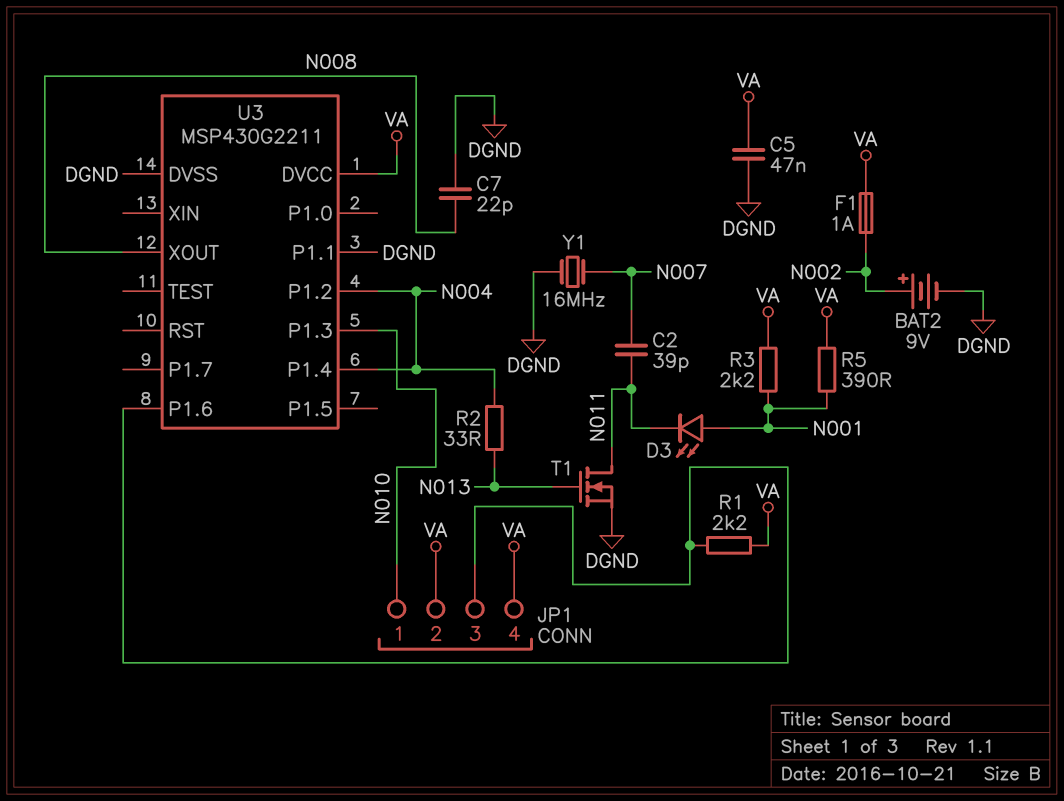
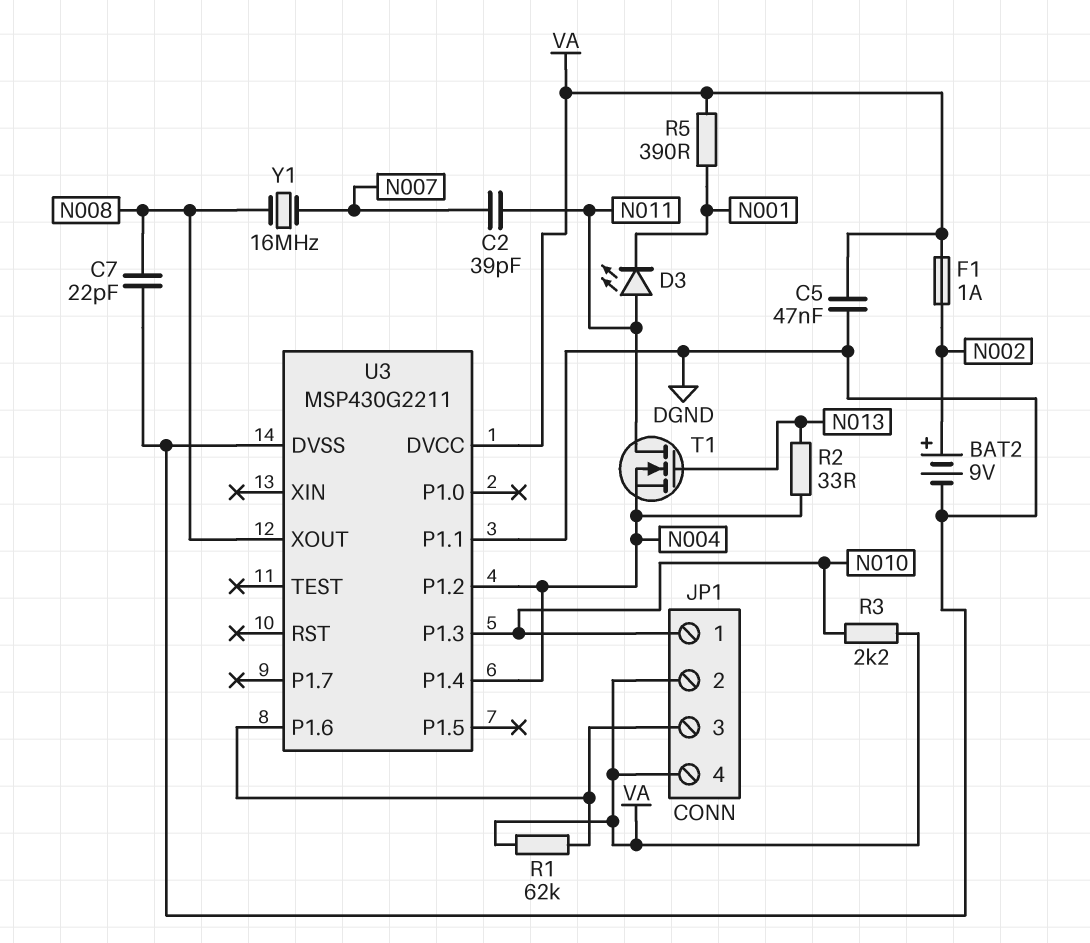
D3: LED (A N001, K N011) -> LED (A N011, K N001)
R1: 2.2k (JP1/3, VA) -> 62k (JP1/3, VA)
R3: 2.2k (N001, VA) -> 2.2k (N010, VA)
T1: NMOS (G N013, D N011, S DGND) -> NMOS (G N013, D N011, S N004)
Y1: 16MHz (DGND, N007) -> 16MHz (N007, N008)

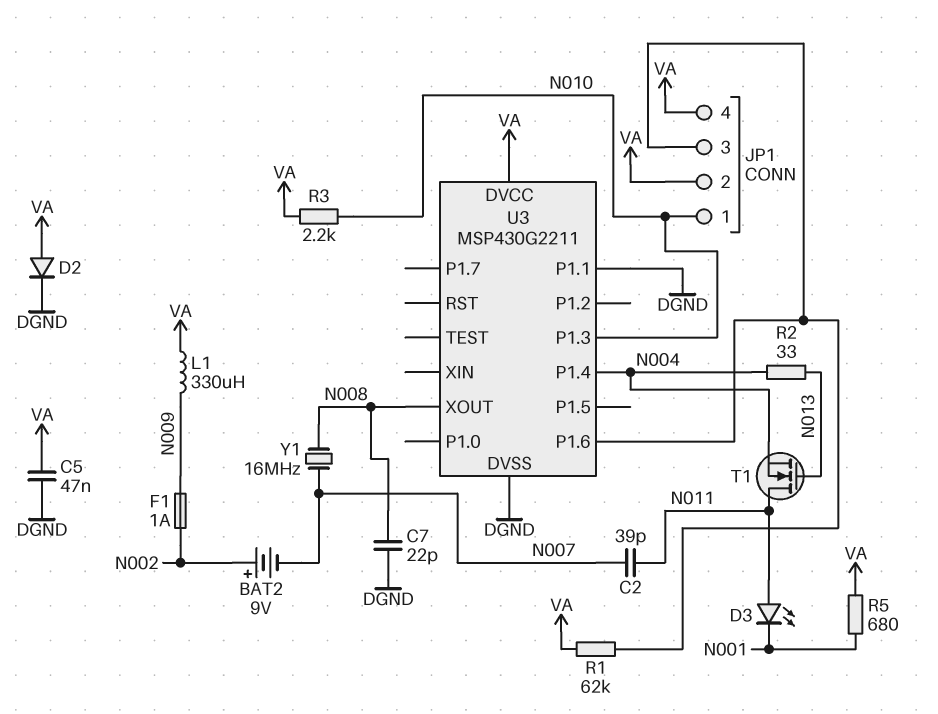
BAT2: 9V (plus N002, minus DGND) -> 9V (plus N002, minus N007)
D2: none -> diode (A VA, K DGND)
F1: 1A (N002, VA) -> 1A (N002, N009)
L1: none -> 330uH (N009, VA)
R5: 390 (N001, VA) -> 680 (N001, VA)
U3 pin P1.2: N004 -> none

